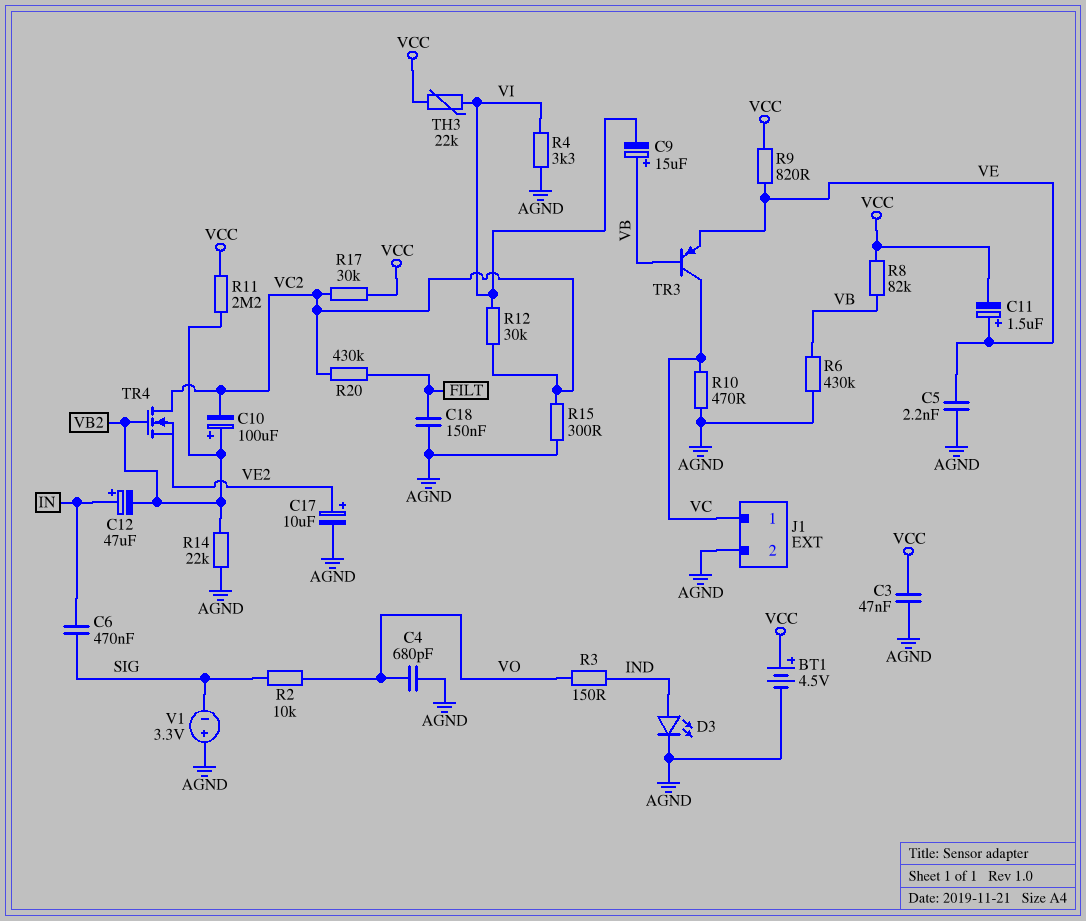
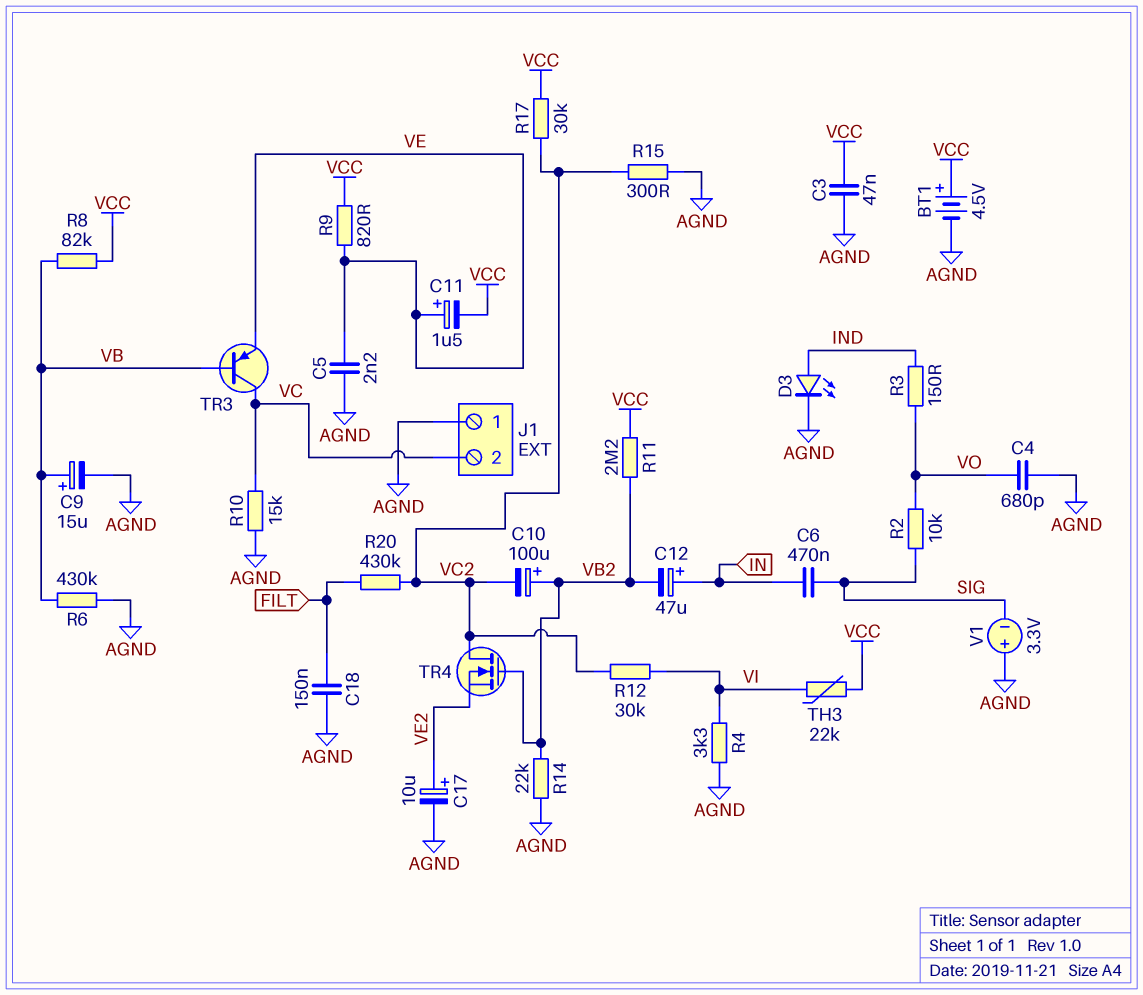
C9: 15uF (plus VB, minus VI) -> 15uF (plus VB, minus AGND)
J1 pin 1: VC -> AGND
J1 pin 2: AGND -> VC
R10: 470 (AGND, VC) -> 15k (AGND, VC)

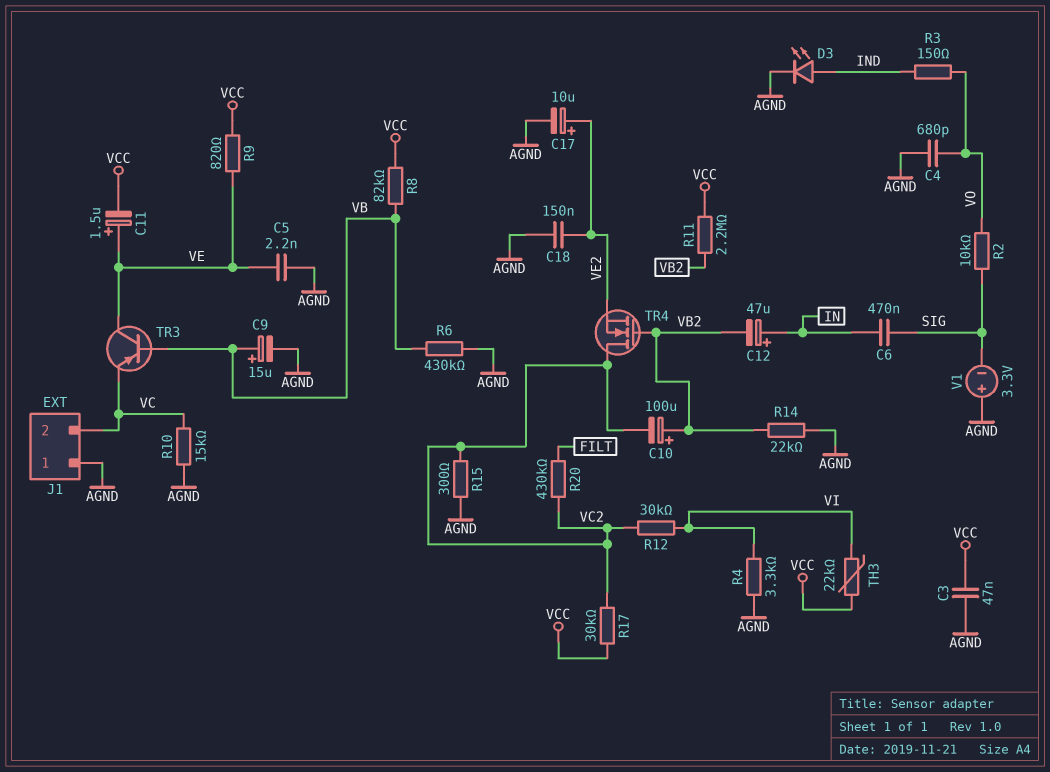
BT1: 4.5V (plus VCC, minus AGND) -> none
C18: 150nF (AGND, FILT) -> 150nF (AGND, VE2)
TR3: PNP (B VB, C VC, E VE) -> PNP (B VB, C VE, E VC)

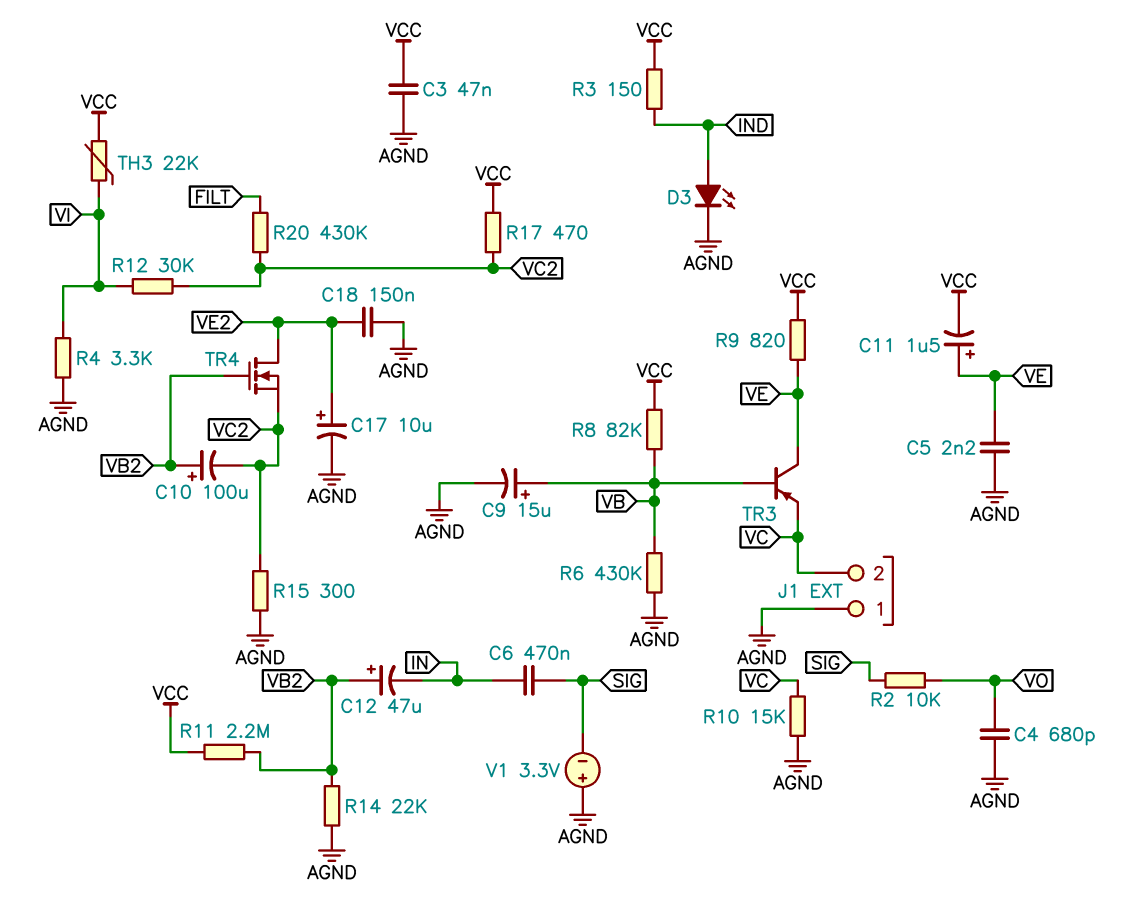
C12: 47uF (plus IN, minus VB2) -> 47uF (plus VB2, minus IN)
R3: 150 (IND, VO) -> 150 (IND, VCC)
R17: 30k (VC2, VCC) -> 470 (VC2, VCC)
TR4: NMOS (G VB2, D VC2, S VE2) -> NMOS (G VB2, D VE2, S VC2)

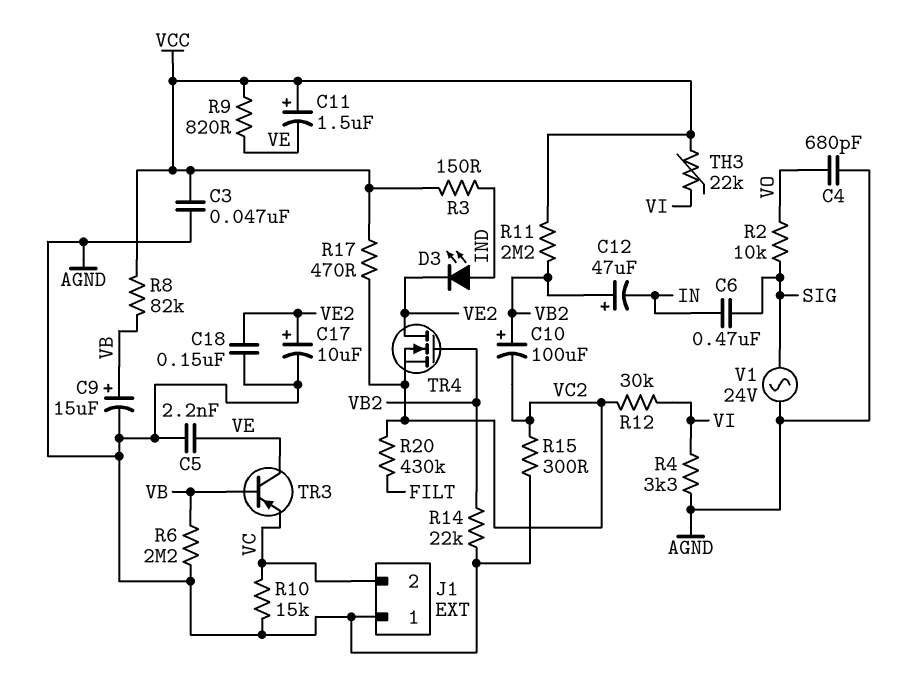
C11: 1.5uF (plus VE, minus VCC) -> 1.5uF (plus VCC, minus VE)
D3: LED (A IND, K AGND) -> LED (A IND, K VE2)
R6: 430k (AGND, VB) -> 2.2M (AGND, VB)
V1: 3.3V (plus AGND, minus SIG) -> AC 24V (AGND, SIG)

